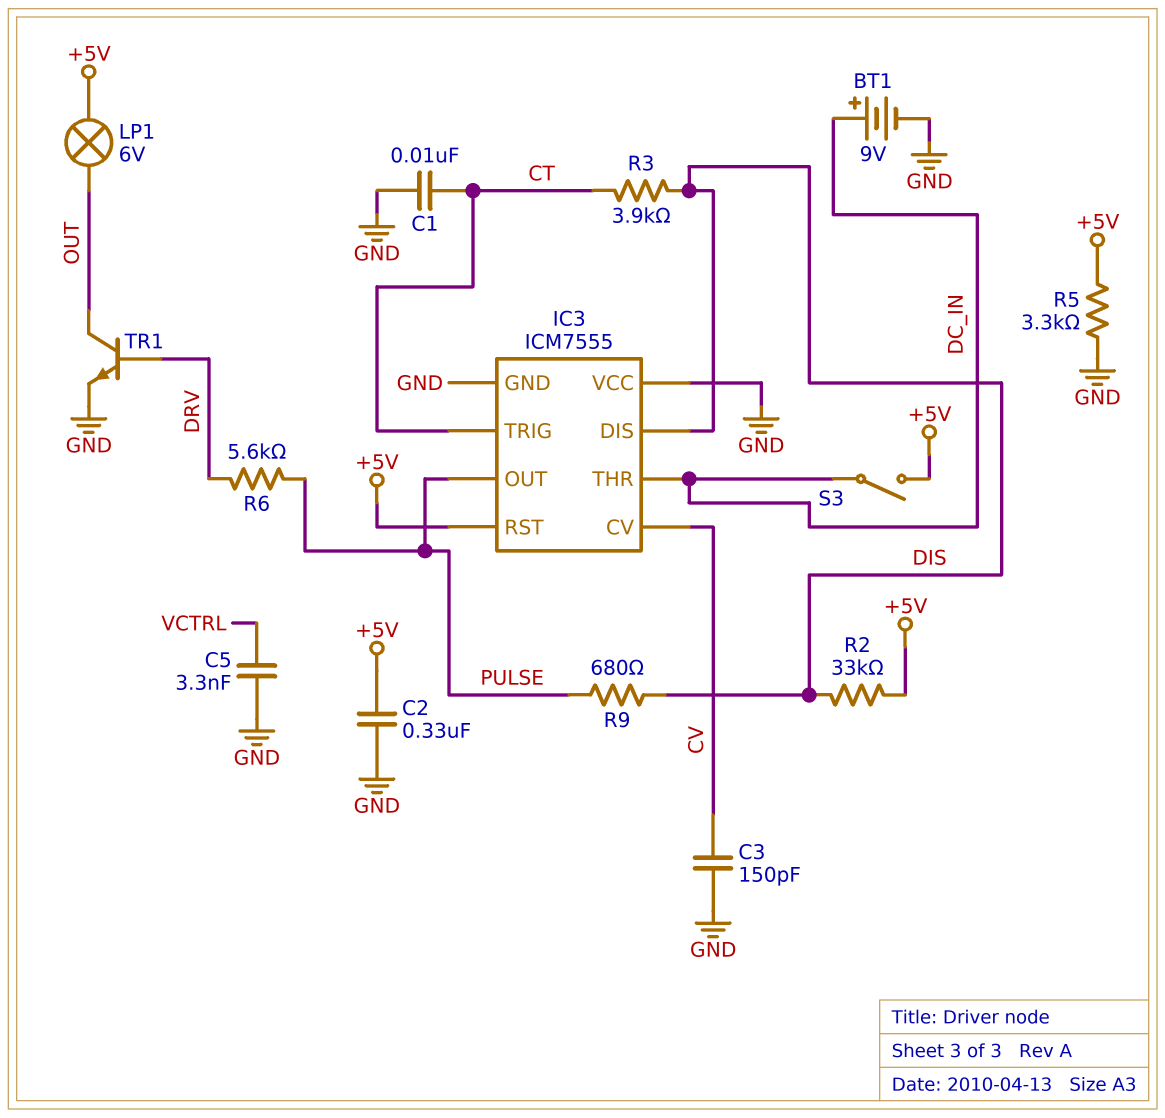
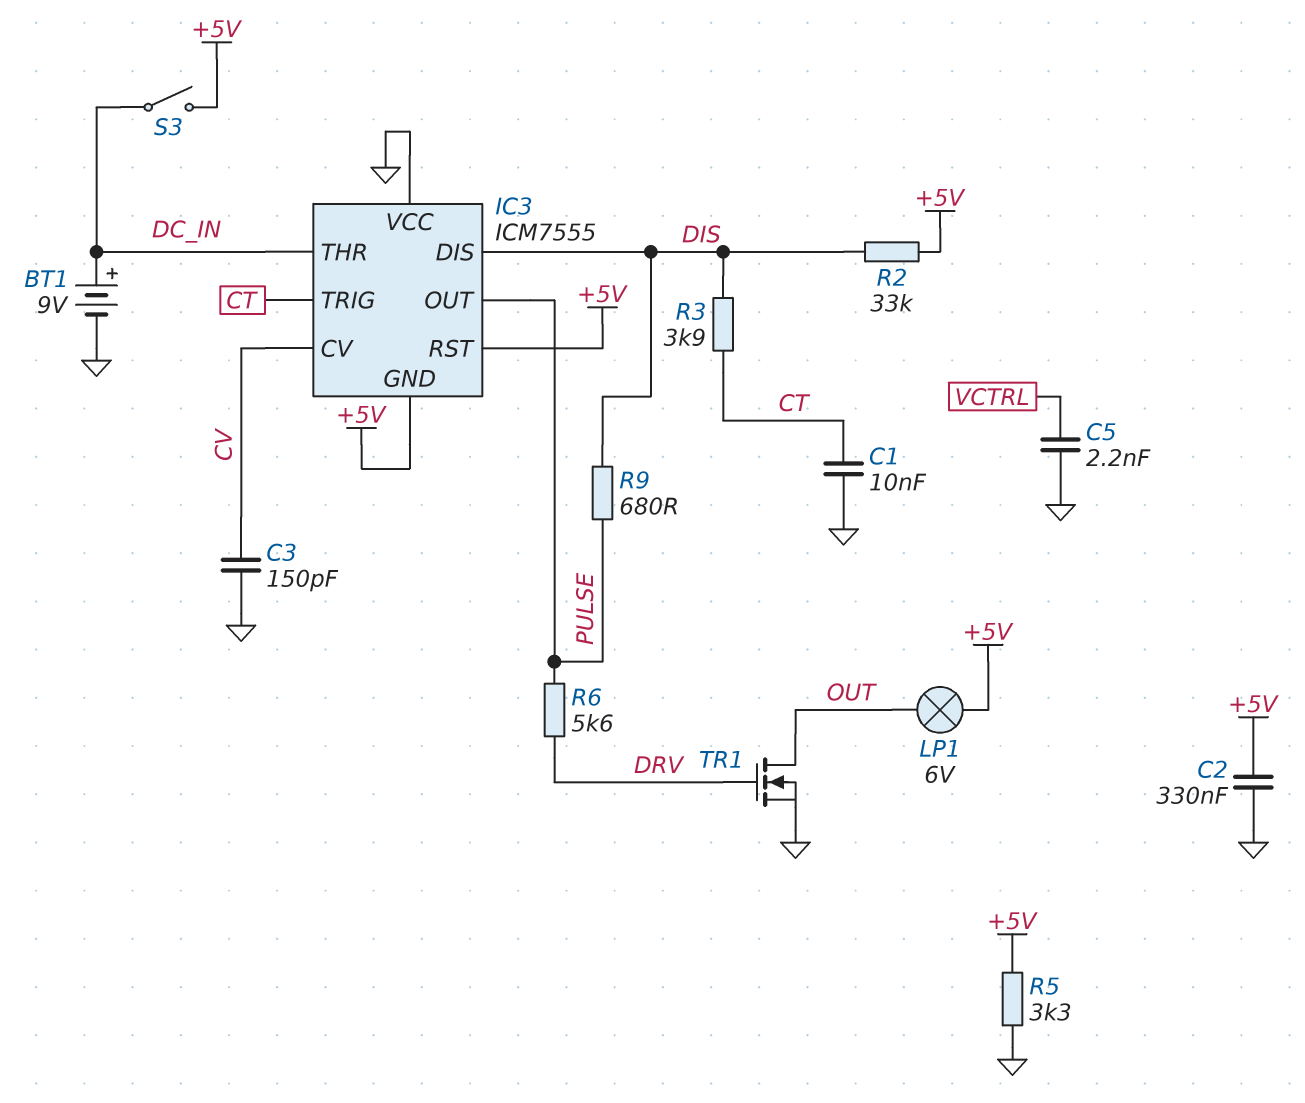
C5: 3.3nF (GND, VCTRL) -> 2.2nF (GND, VCTRL)
IC3 pin GND: GND -> +5V
TR1: NPN (B DRV, C OUT, E GND) -> NMOS (G DRV, D OUT, S GND)

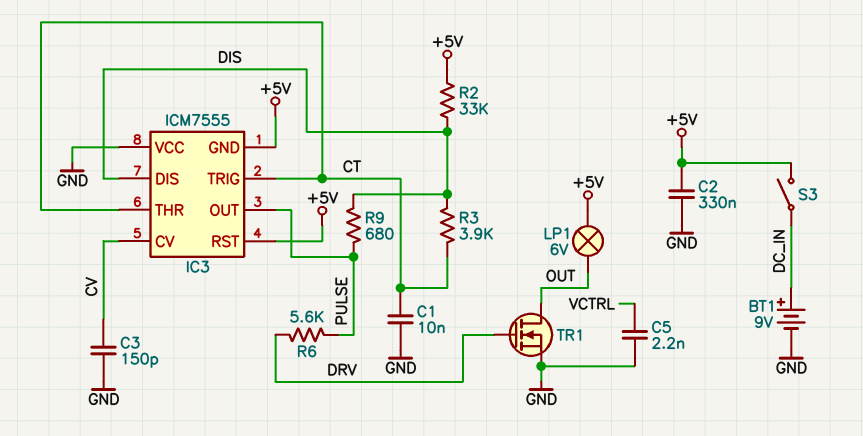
IC3 pin THR: DC_IN -> CT
R5: 3.3k (+5V, GND) -> none

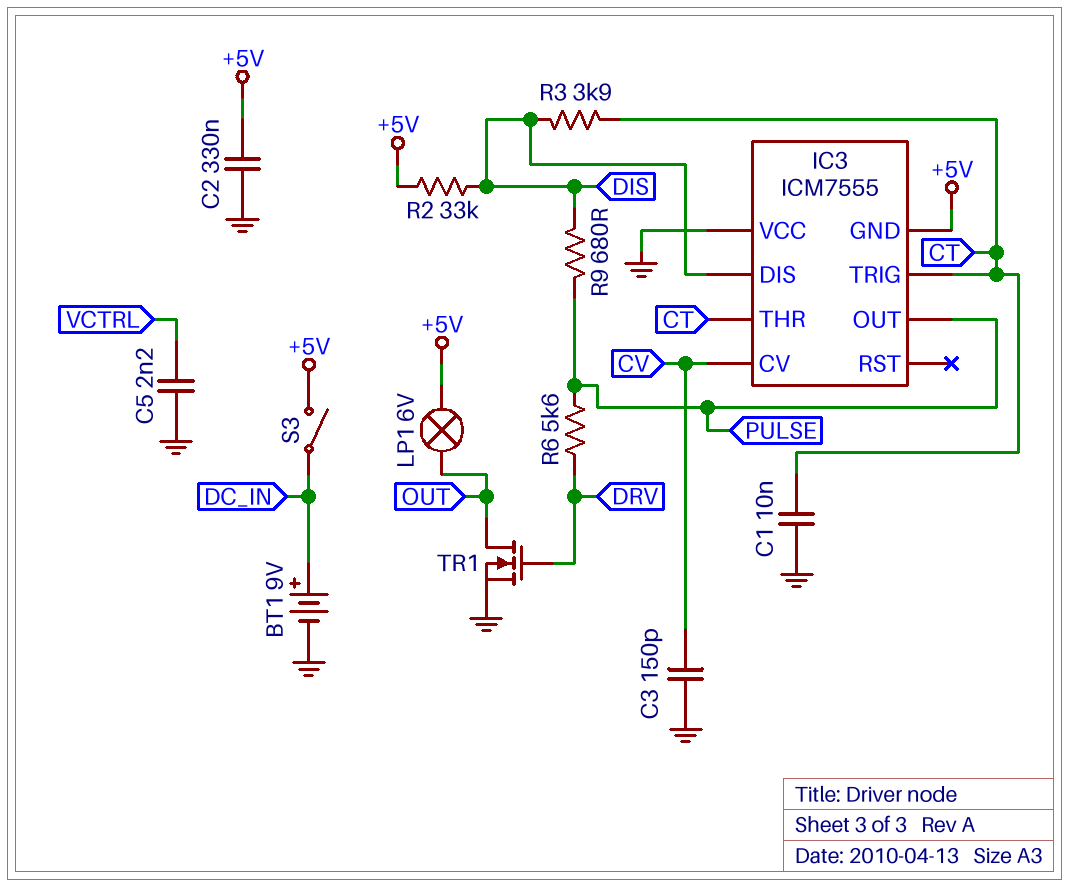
IC3 pin RST: +5V -> none

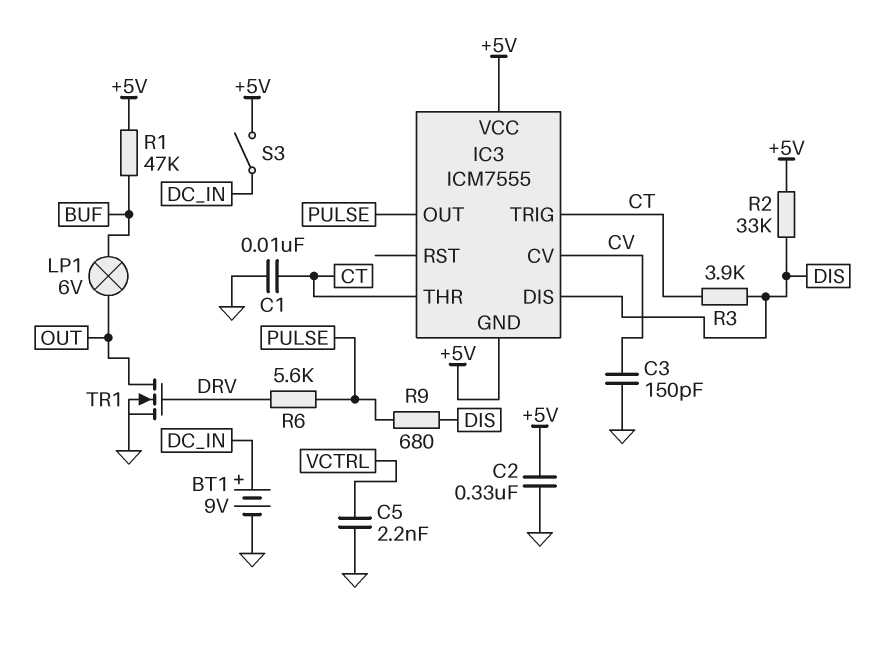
IC3 pin VCC: GND -> +5V
LP1: lamp 6V (+5V, OUT) -> lamp 6V (BUF, OUT)
R1: none -> 47k (+5V, BUF)

